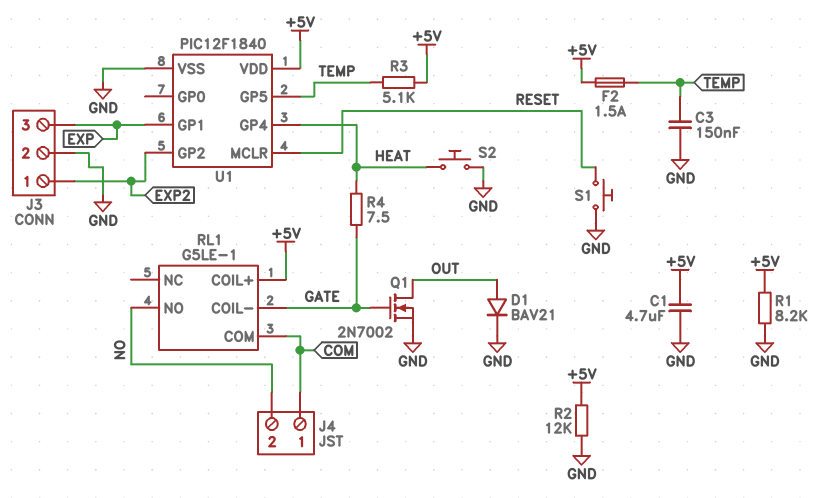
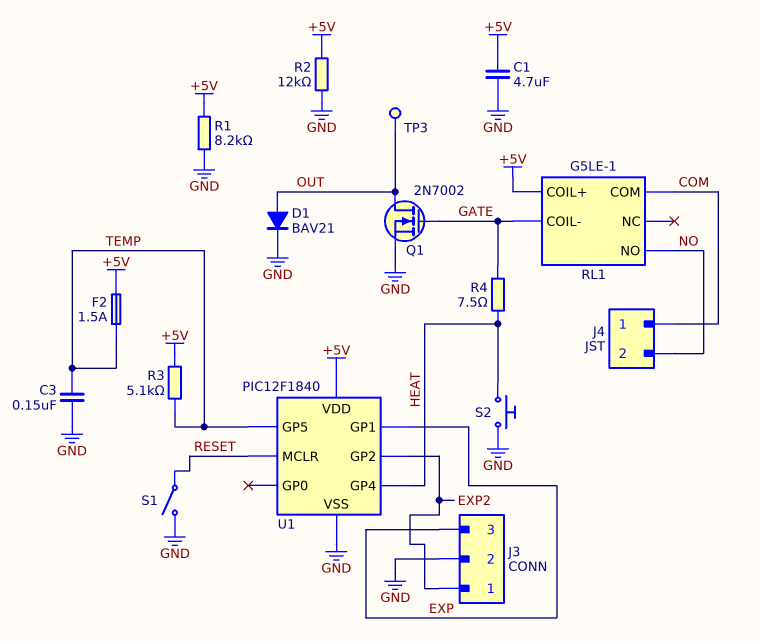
S1: button (GND, RESET) -> switch (GND, RESET)
TP3: none -> test point (OUT)

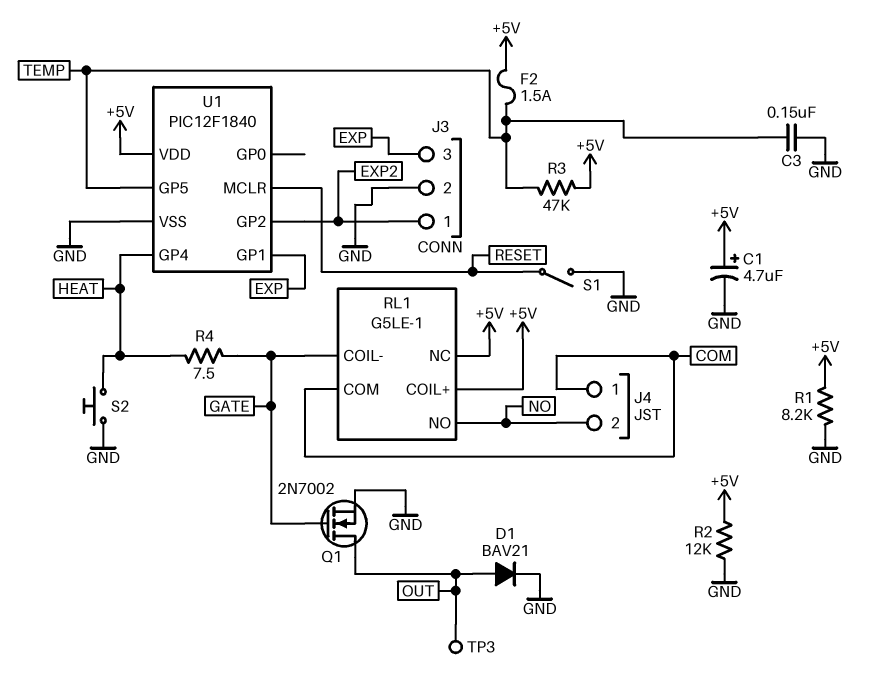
C1: 4.7uF (+5V, GND) -> 4.7uF (plus +5V, minus GND)
R3: 5.1k (+5V, TEMP) -> 47k (+5V, TEMP)
RL1 pin NC: none -> +5V

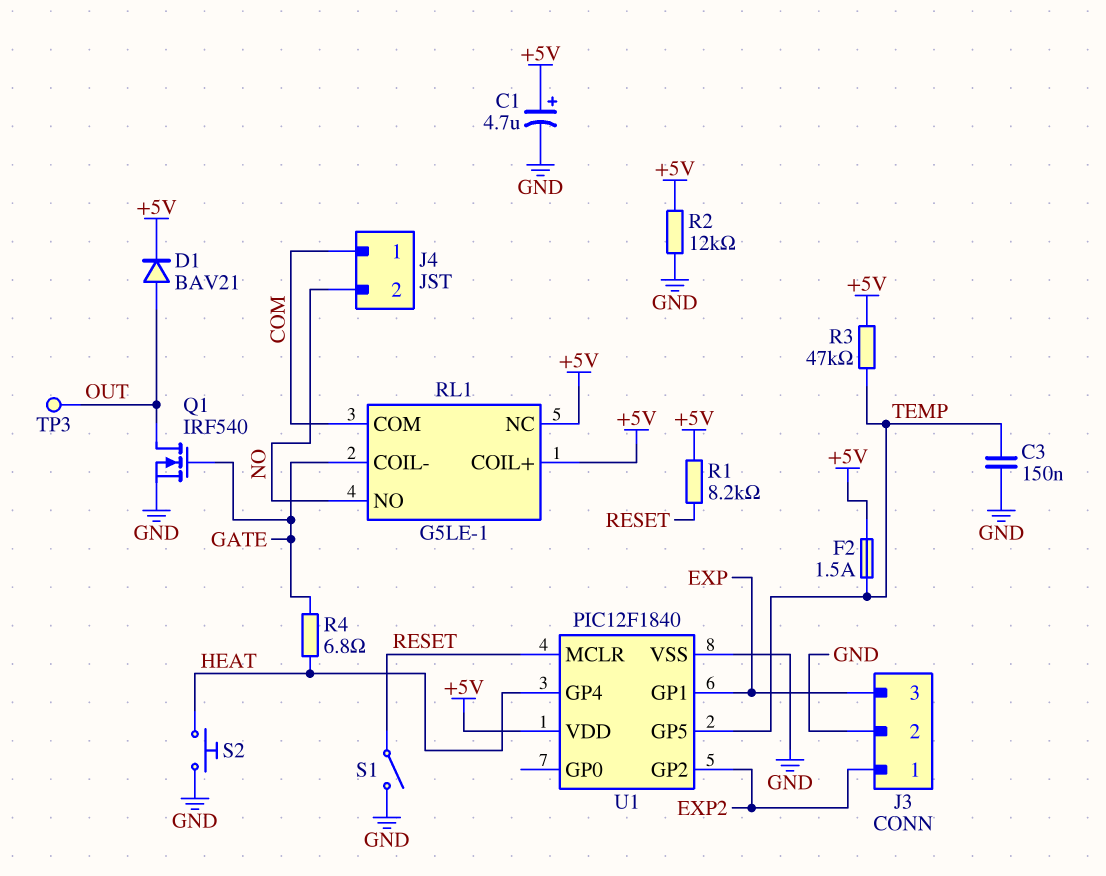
D1: diode BAV21 (A OUT, K GND) -> diode BAV21 (A OUT, K +5V)
Q1: NMOS 2N7002 (G GATE, D OUT, S GND) -> NMOS IRF540 (G GATE, D OUT, S GND)
R1: 8.2k (+5V, GND) -> 8.2k (+5V, RESET)
R4: 7.5 (GATE, HEAT) -> 6.8 (GATE, HEAT)

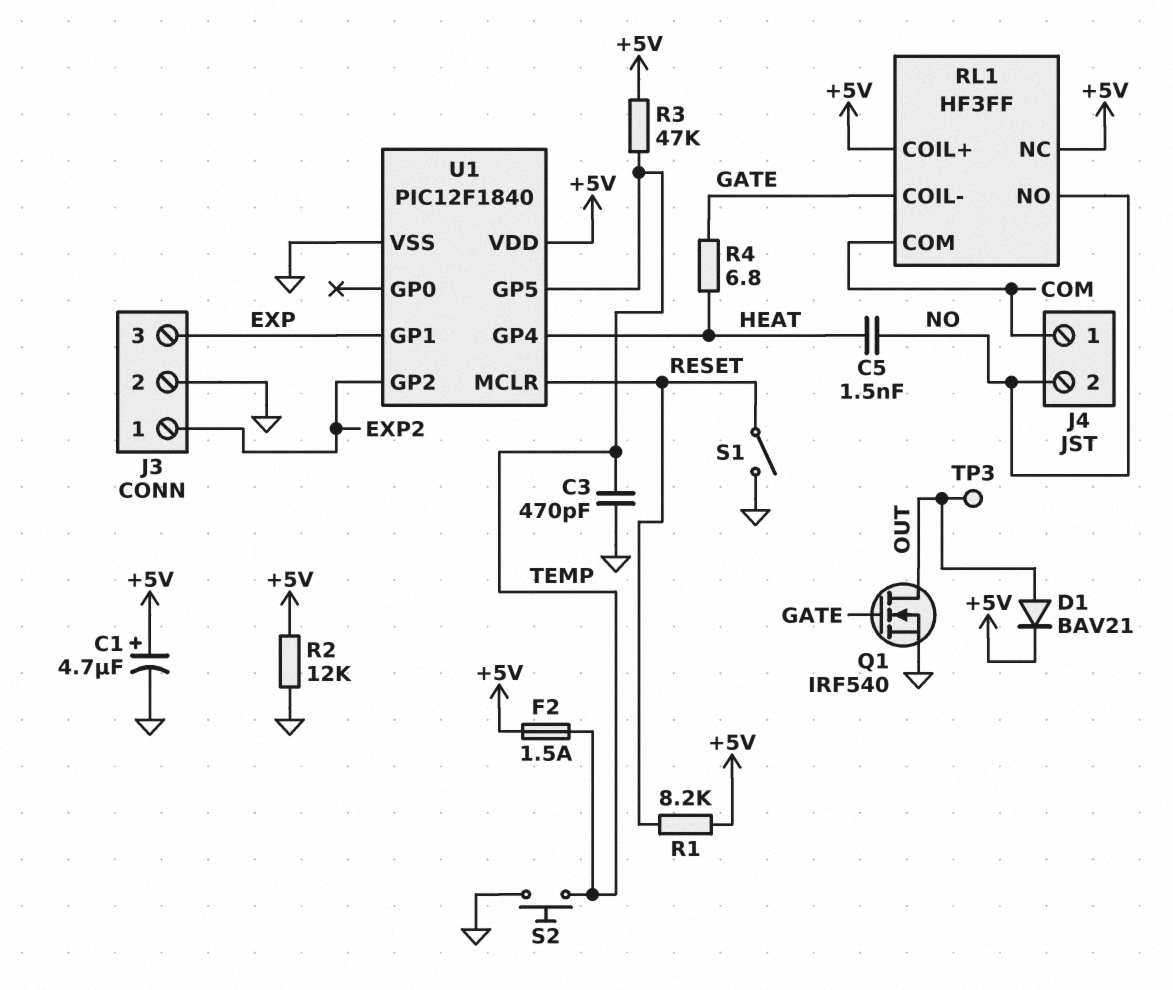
C3: 150nF (GND, TEMP) -> 470pF (GND, TEMP)
C5: none -> 1.5nF (HEAT, NO)
RL1: G5LE-1 -> HF3FF
S2: button (GND, HEAT) -> button (GND, TEMP)

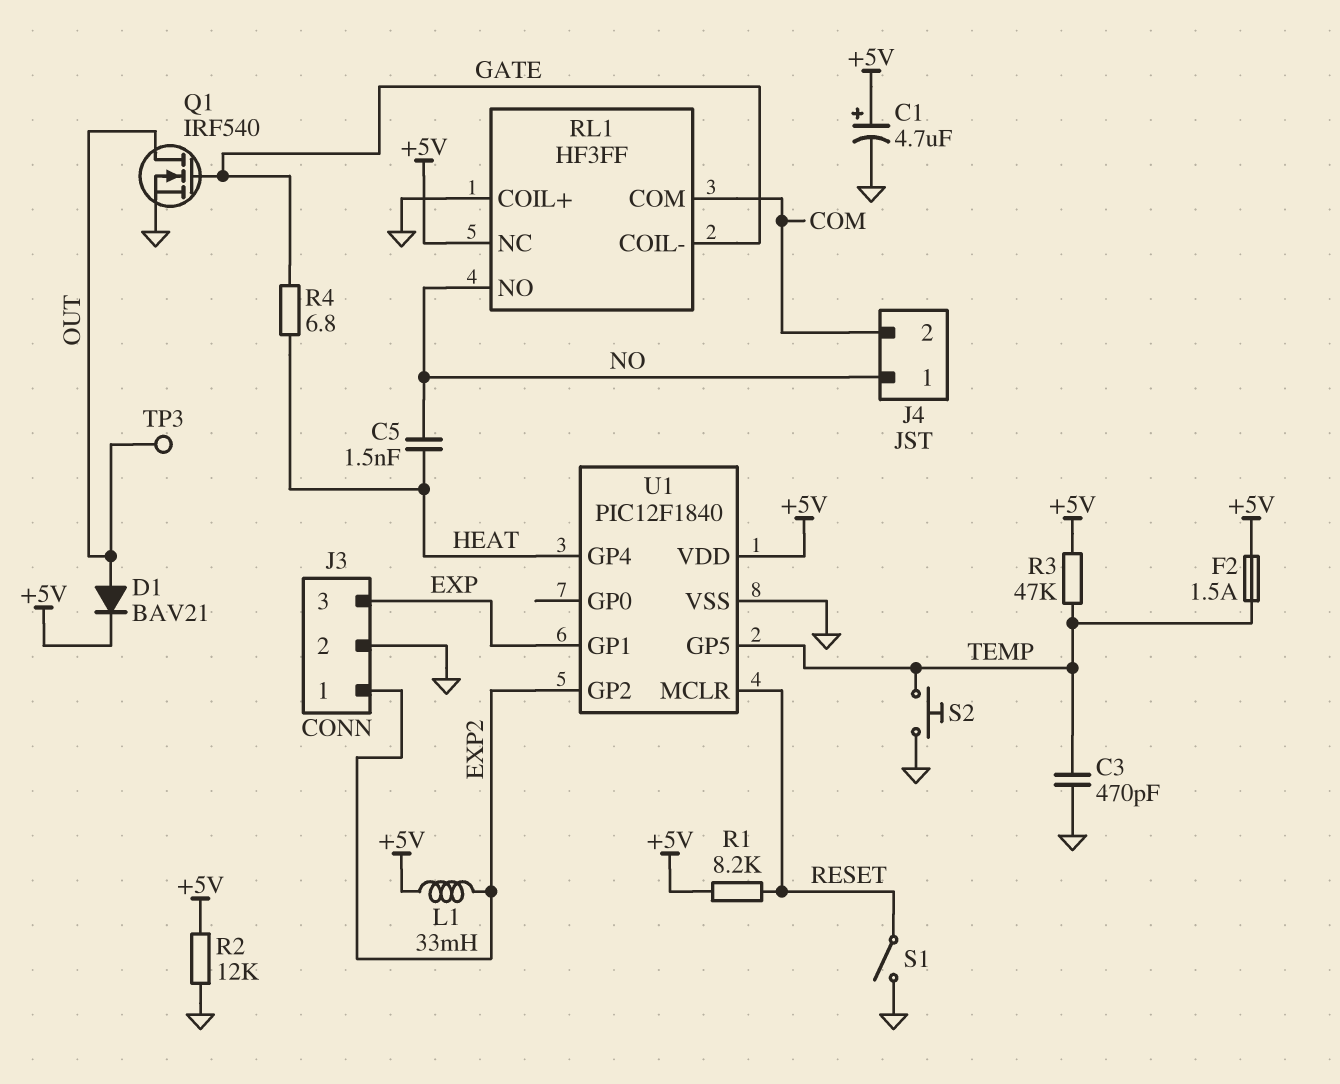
J4 pin 1: COM -> NO
J4 pin 2: NO -> COM
L1: none -> 33mH (+5V, EXP2)
RL1 pin COIL+: +5V -> GND

